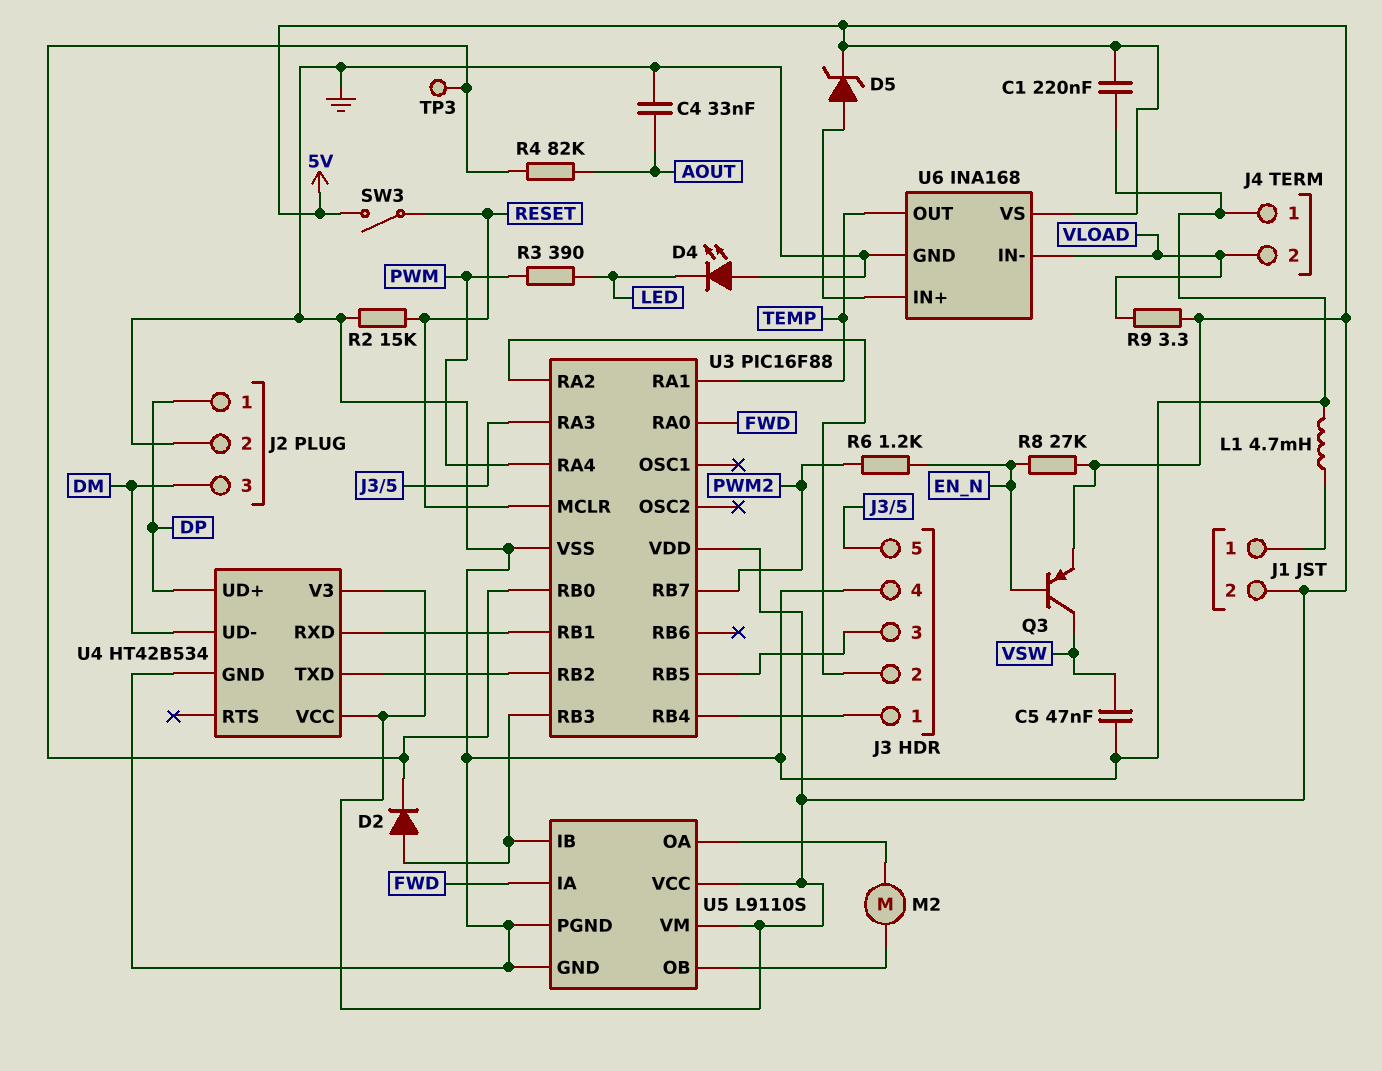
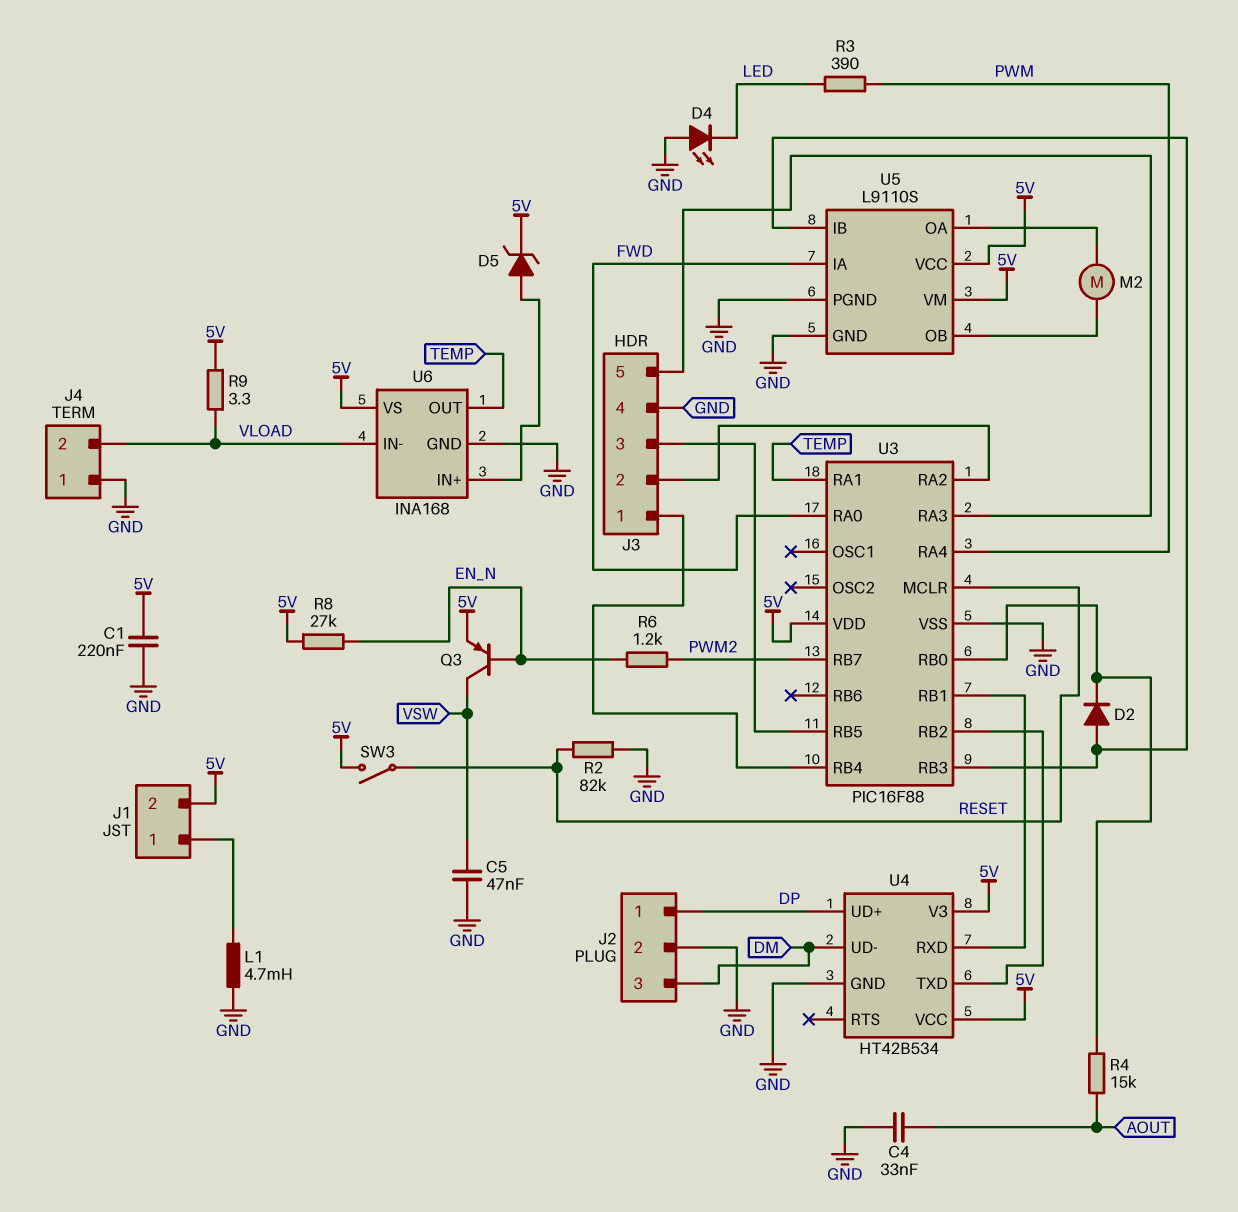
R2: 15k (GND, RESET) -> 82k (GND, RESET)
R4: 82k (AOUT, U3/RB0) -> 15k (AOUT, U3/RB0)
TP3: test point (U3/RB0) -> none

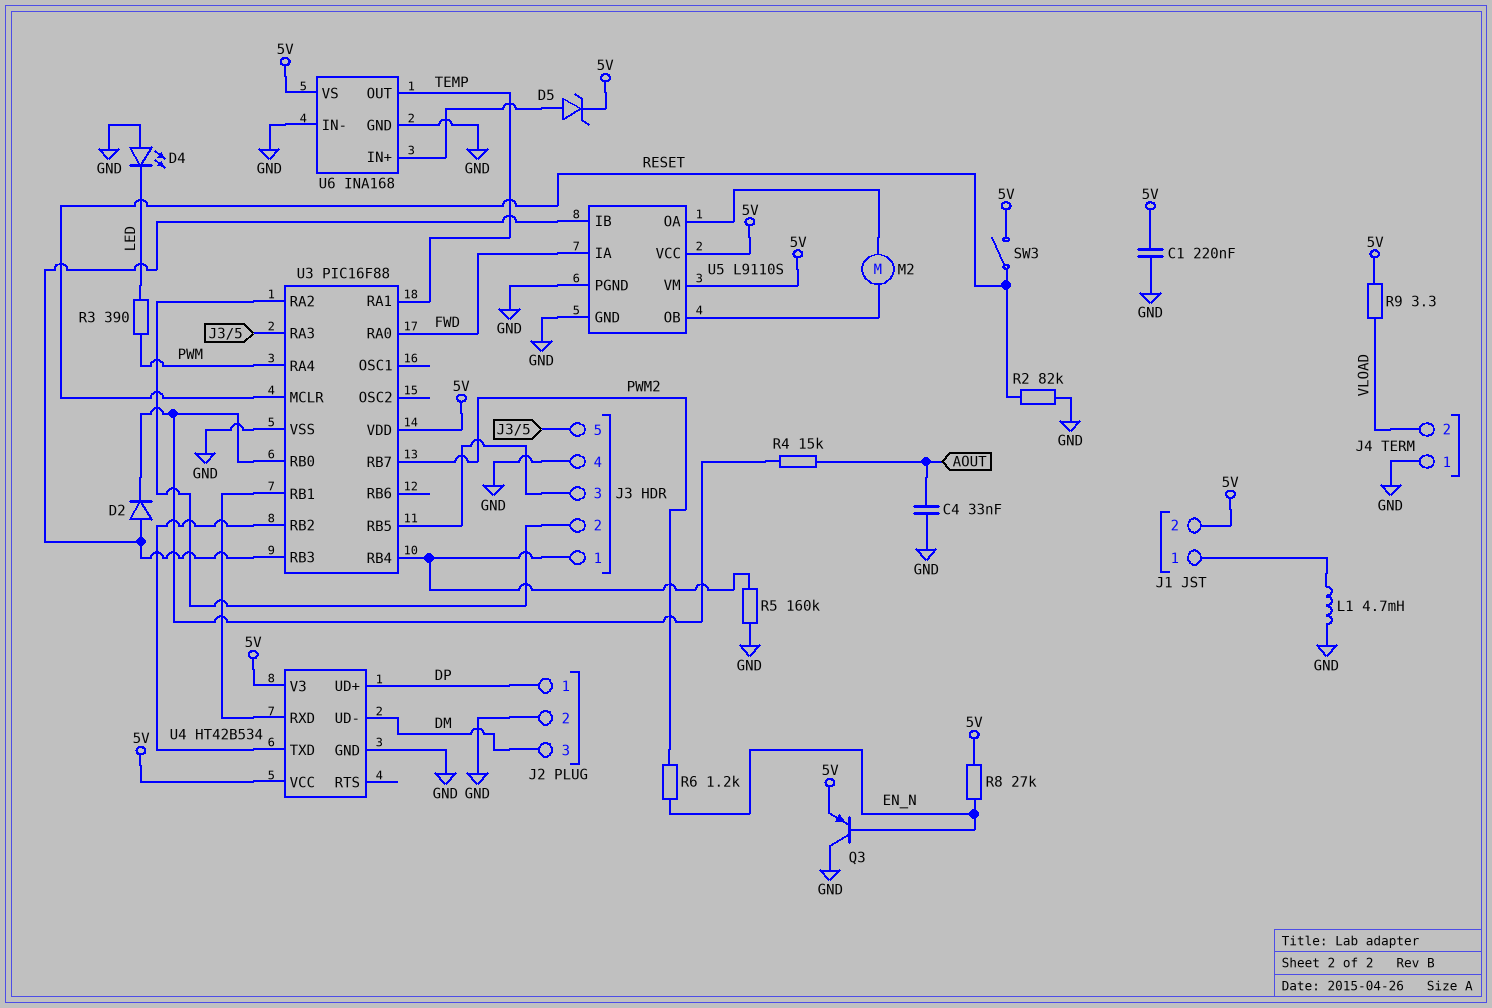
C5: 47nF (GND, VSW) -> none
Q3: PNP (B EN_N, C VSW, E 5V) -> PNP (B EN_N, C GND, E 5V)
R5: none -> 160k (GND, J3/1)
U6 pin IN-: VLOAD -> GND

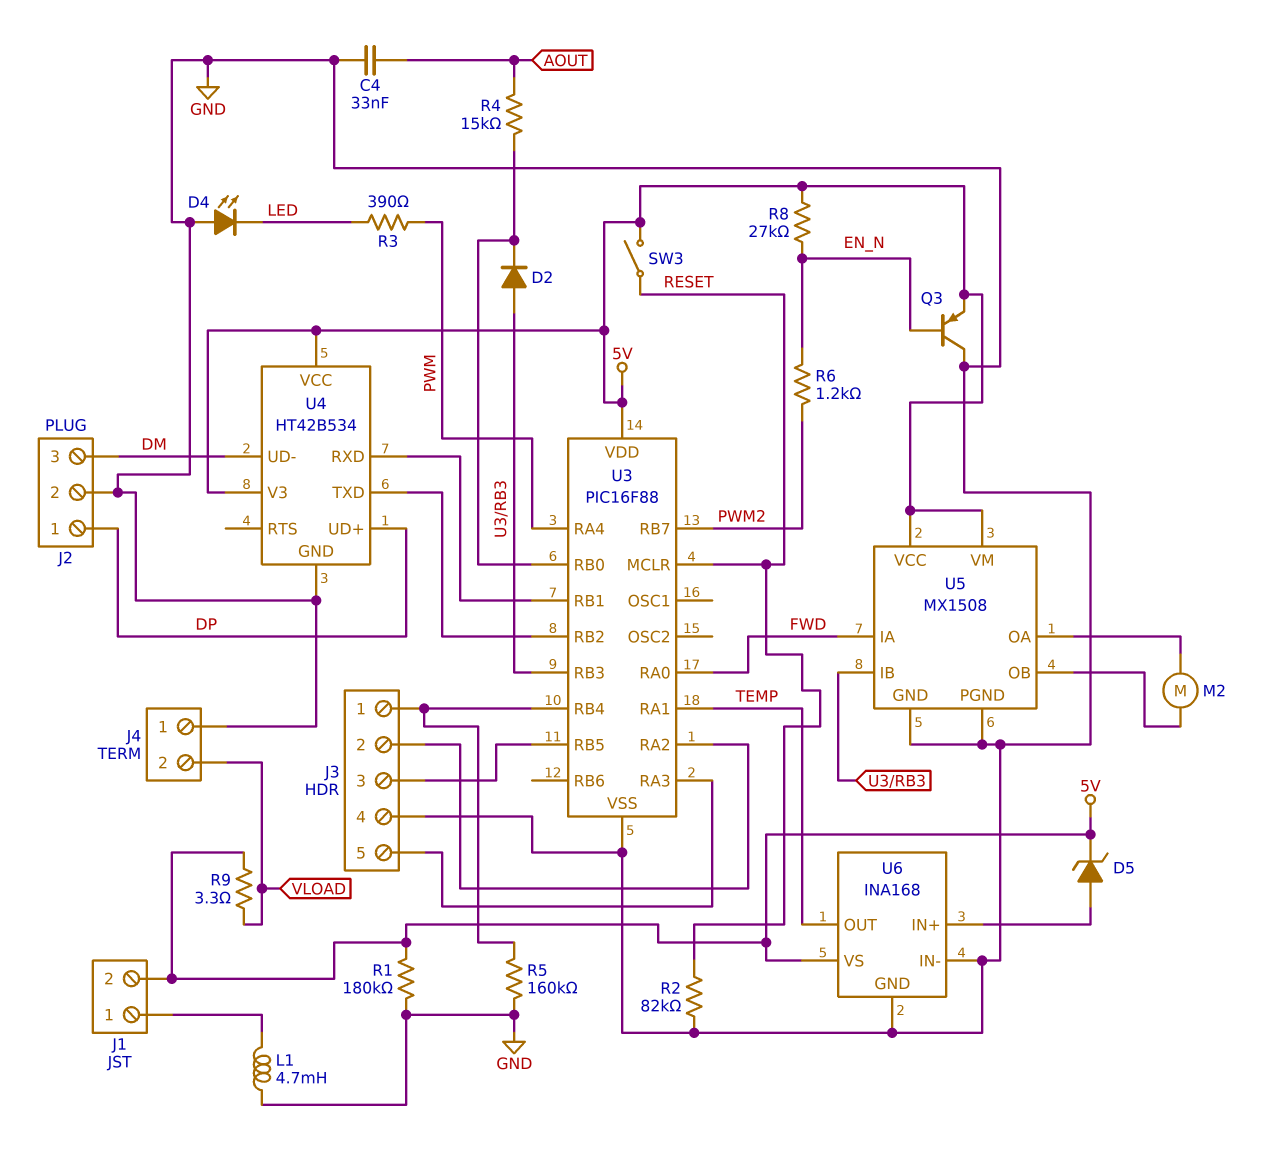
C1: 220nF (5V, GND) -> none
R1: none -> 180k (5V, GND)
U5: L9110S -> MX1508

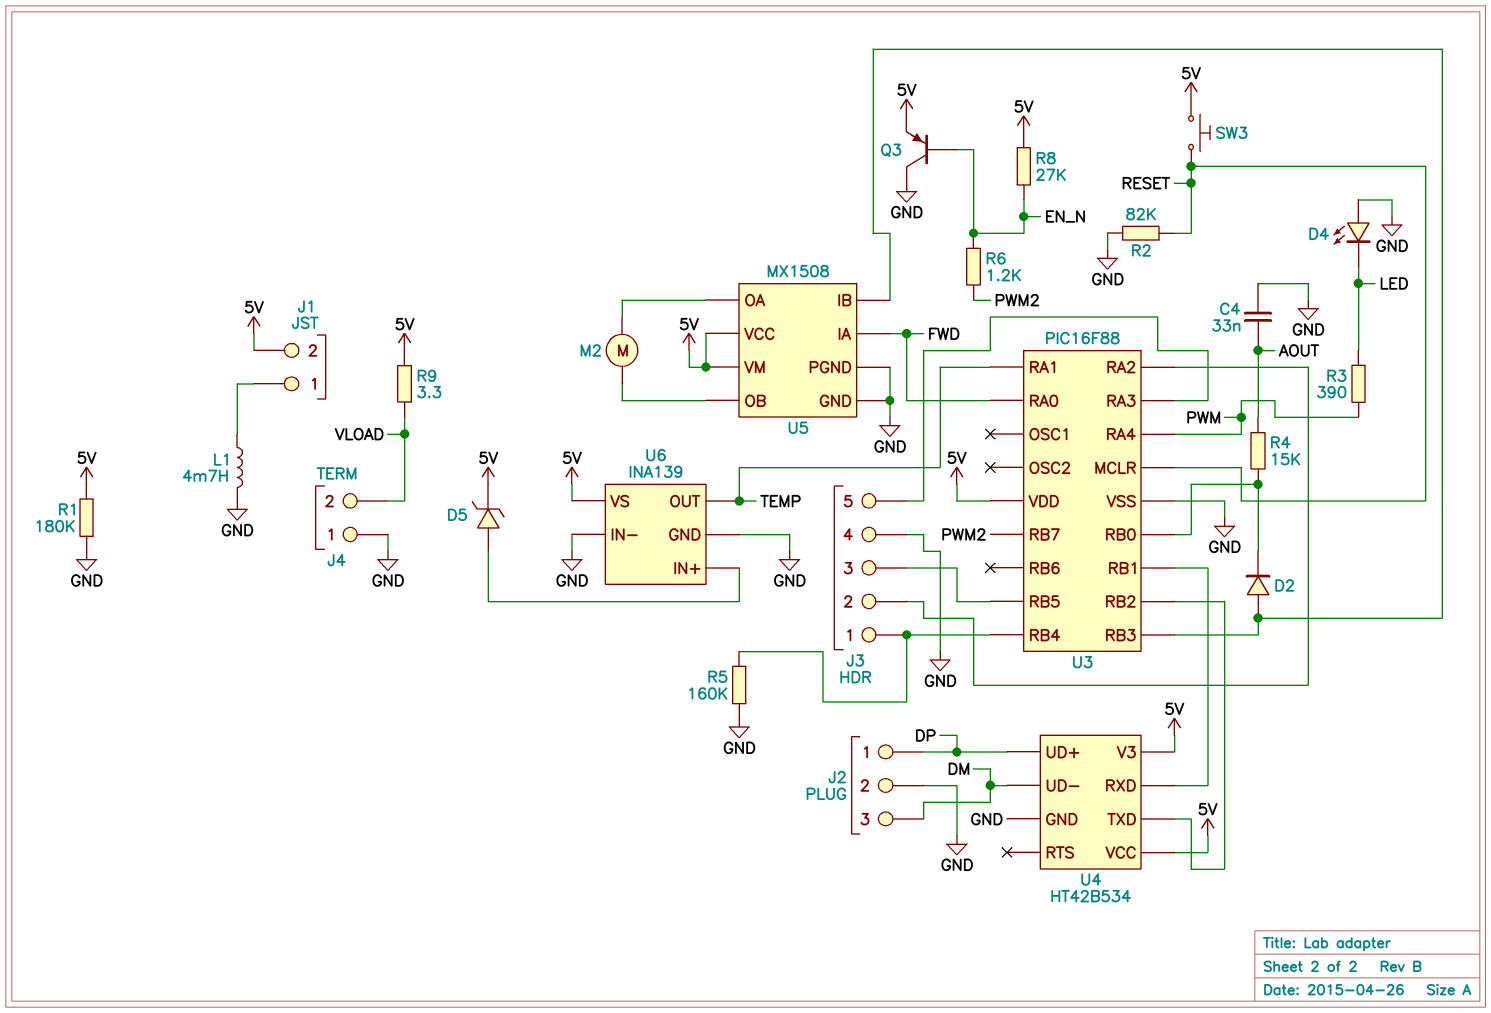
SW3: switch (5V, RESET) -> button (5V, RESET)
U6: INA168 -> INA139

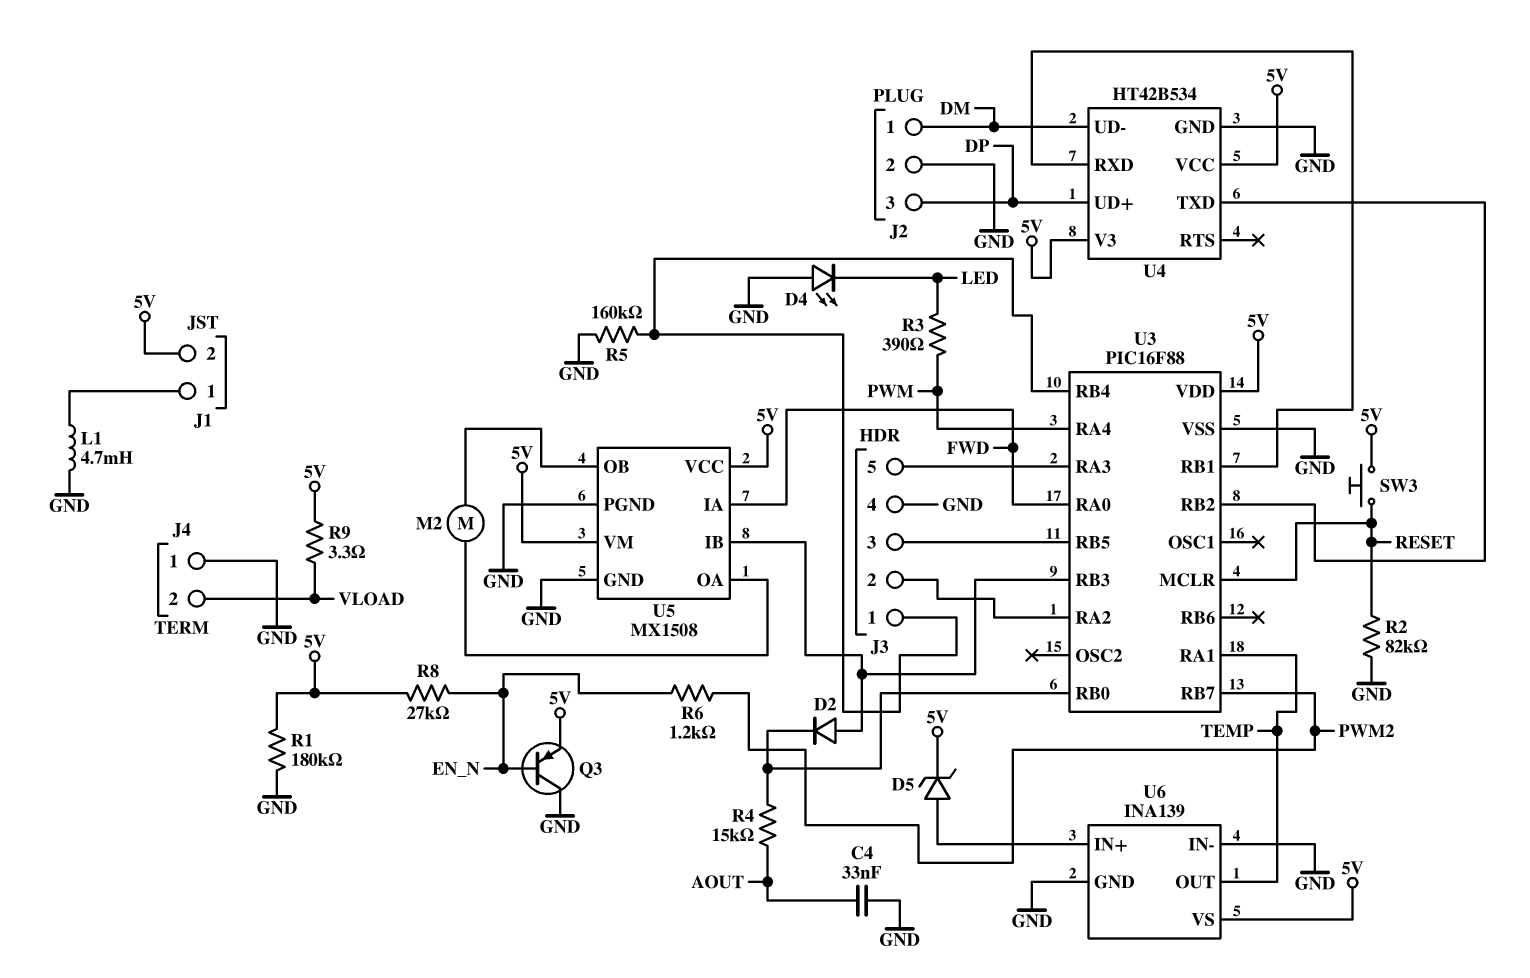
J2 pin 1: DP -> DM
J2 pin 3: DM -> DP

